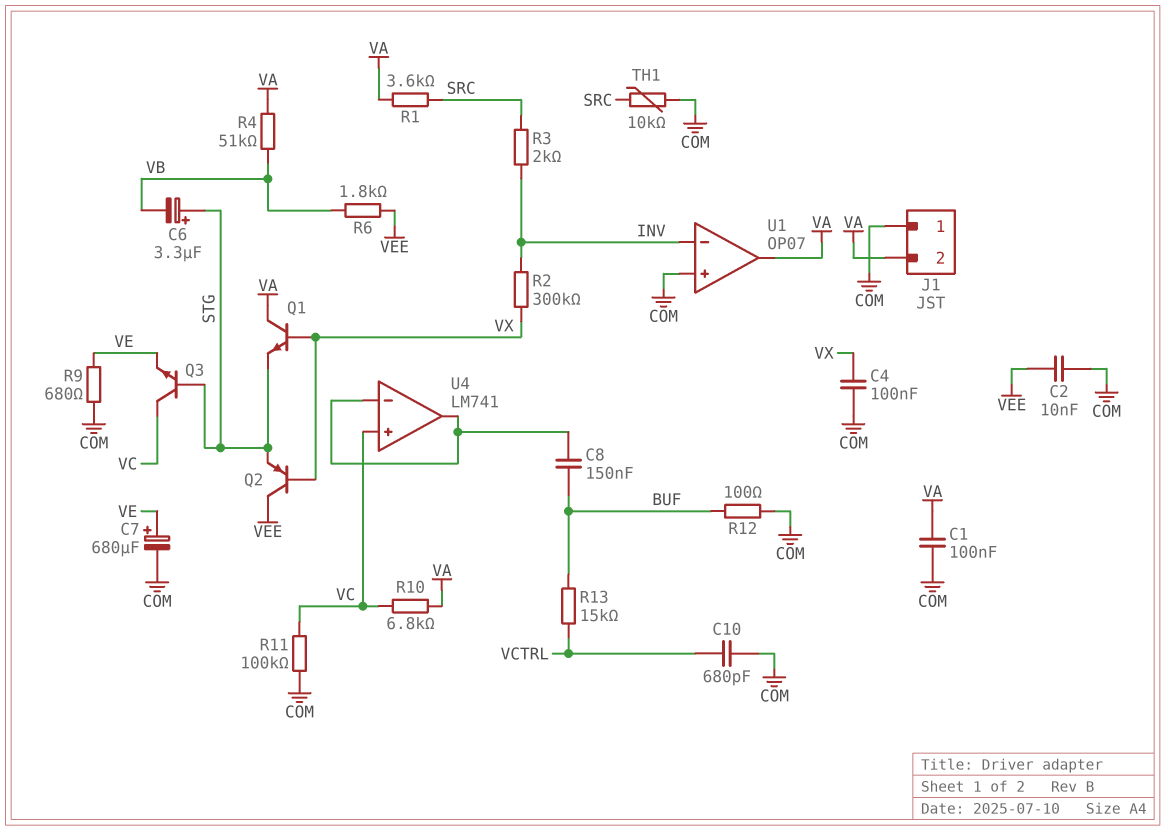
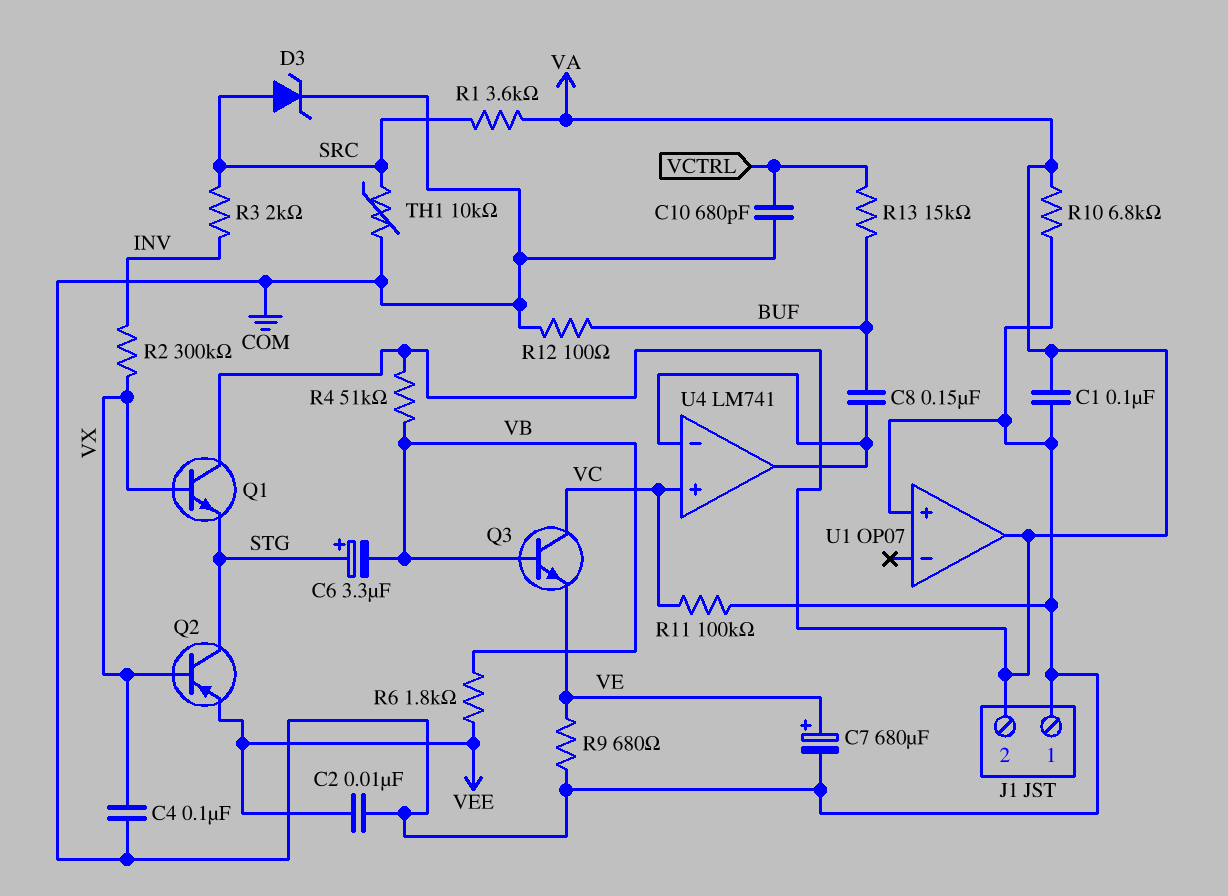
D3: none -> zener (A SRC, K COM)
Q2: PNP (B VX, C VEE, E STG) -> PNP (B VX, C STG, E VEE)
Q3: NPN (B STG, C VC, E VE) -> NPN (B VB, C VC, E VE)
R10: 6.8k (VA, VC) -> 6.8k (COM, VA)
U1 pin in-: INV -> none

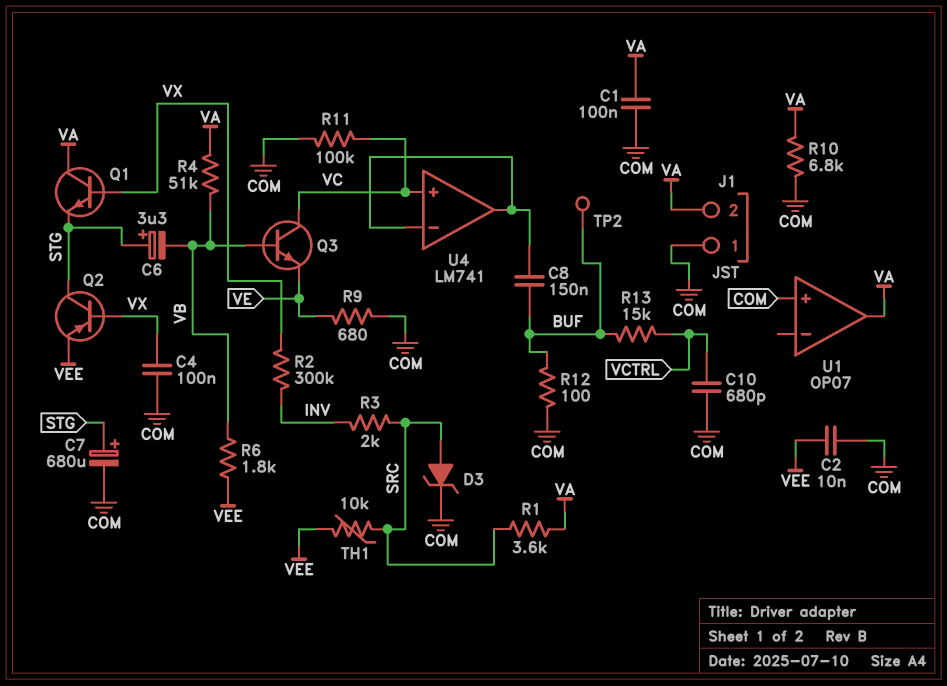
C7: 680uF (plus VE, minus COM) -> 680uF (plus STG, minus COM)
TH1: 10k (COM, SRC) -> 10k (SRC, VEE)
TP2: none -> test point (BUF)

